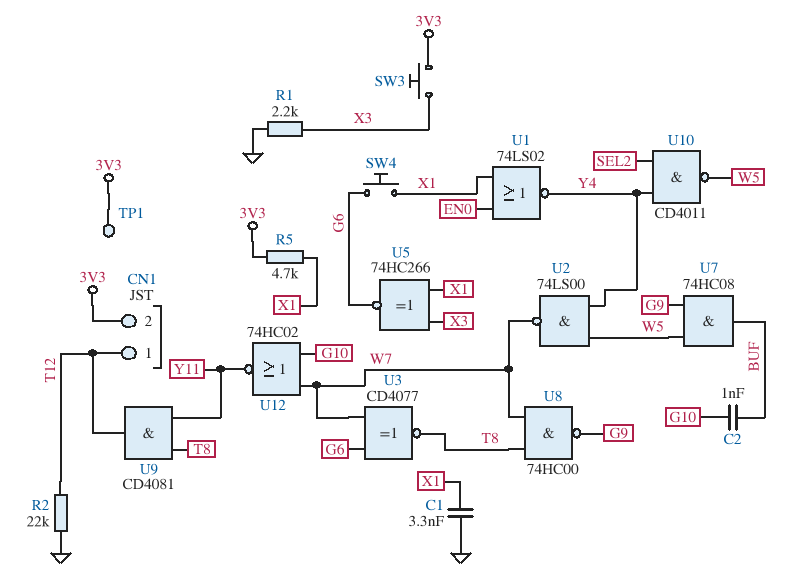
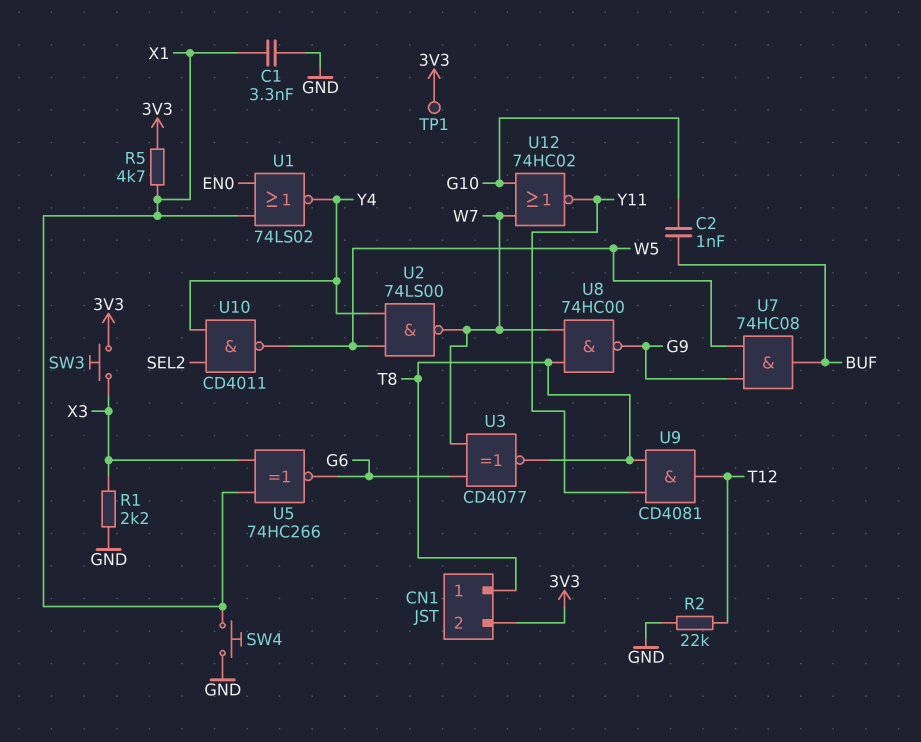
CN1 pin 1: T12 -> T8
SW4: button (G6, X1) -> button (GND, X1)

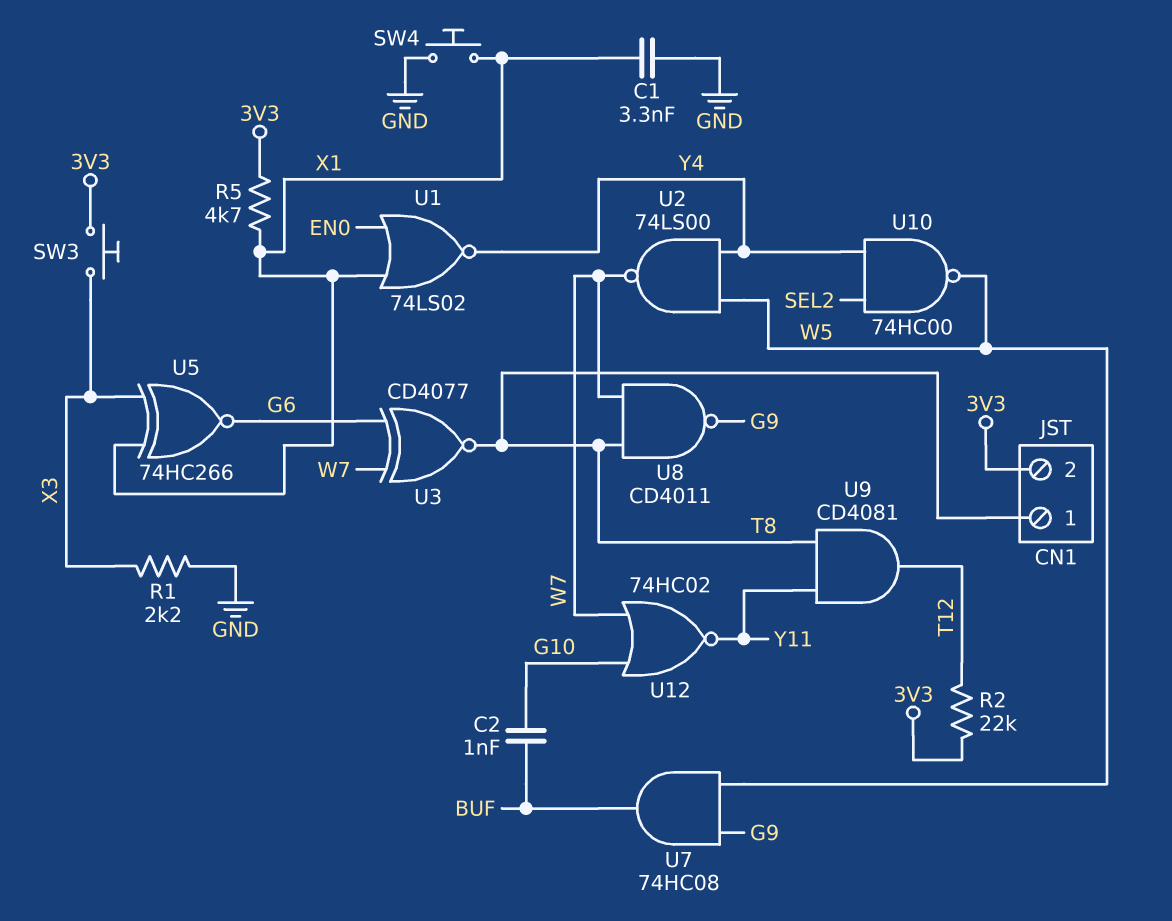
R2: 22k (GND, T12) -> 22k (3V3, T12)
TP1: test point (3V3) -> none
U8: NAND 74HC00 (in T8, in W7, out G9) -> NAND CD4011 (in T8, in W7, out G9)
U10: NAND CD4011 (in SEL2, in Y4, out W5) -> NAND 74HC00 (in SEL2, in Y4, out W5)

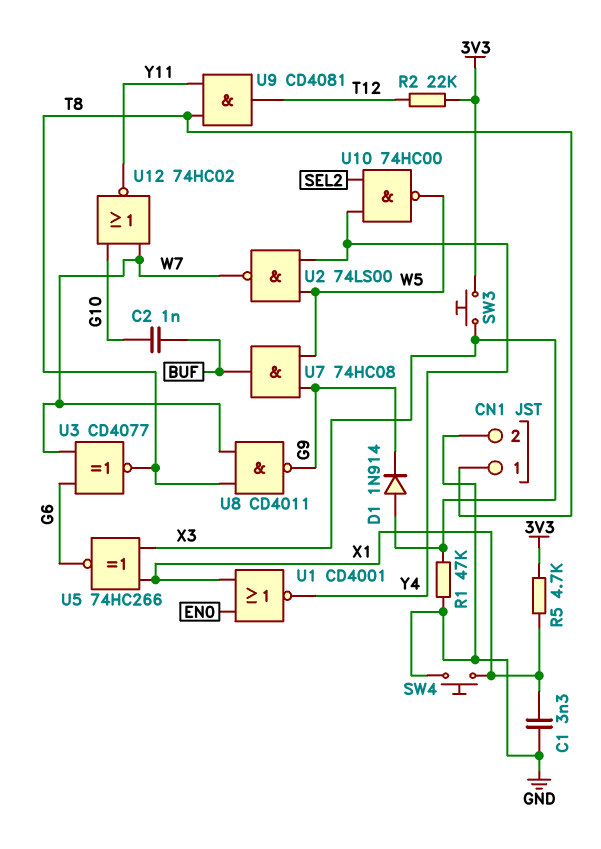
CN1 pin 2: 3V3 -> GND
D1: none -> diode 1N914 (A X3, K G9)
R1: 2.2k (GND, X3) -> 47k (GND, X3)
U1: NOR 74LS02 (in EN0, in X1, out Y4) -> NOR CD4001 (in EN0, in X1, out Y4)

